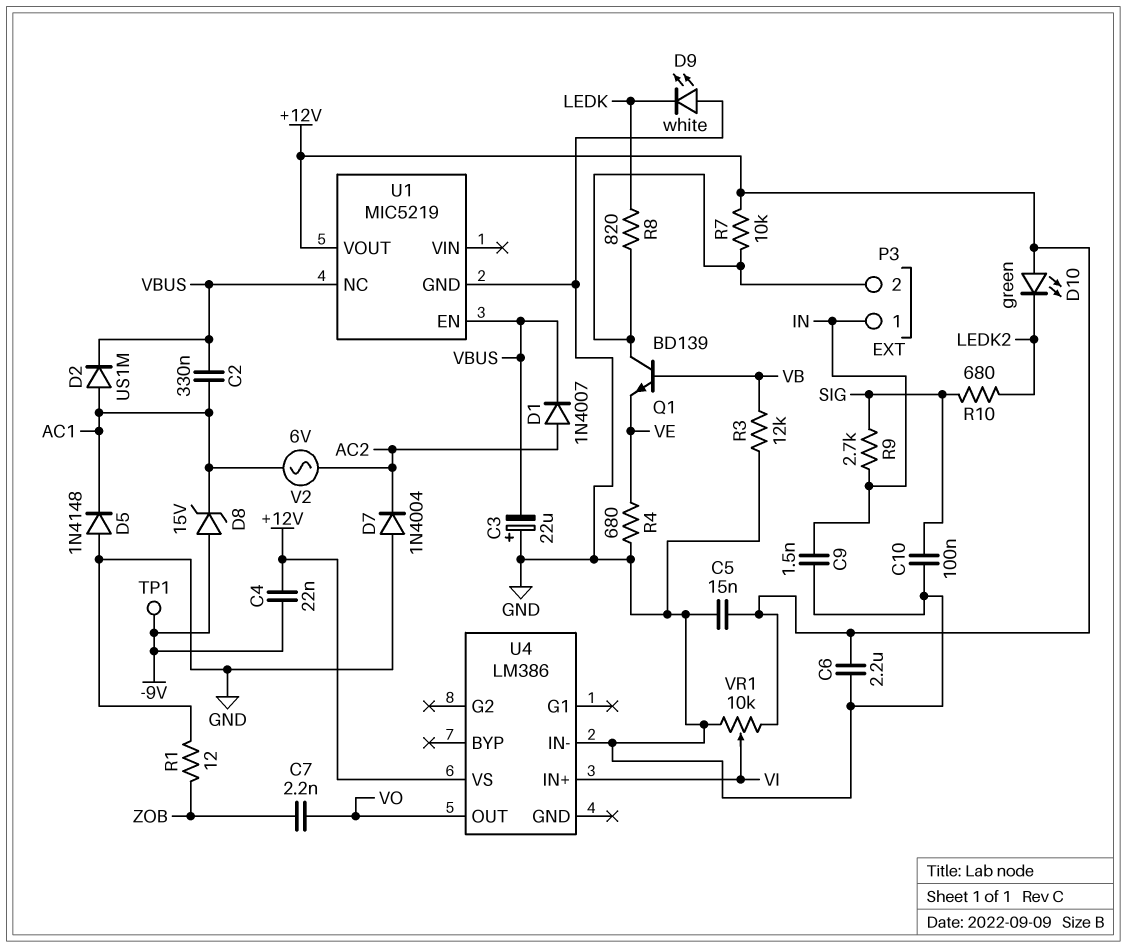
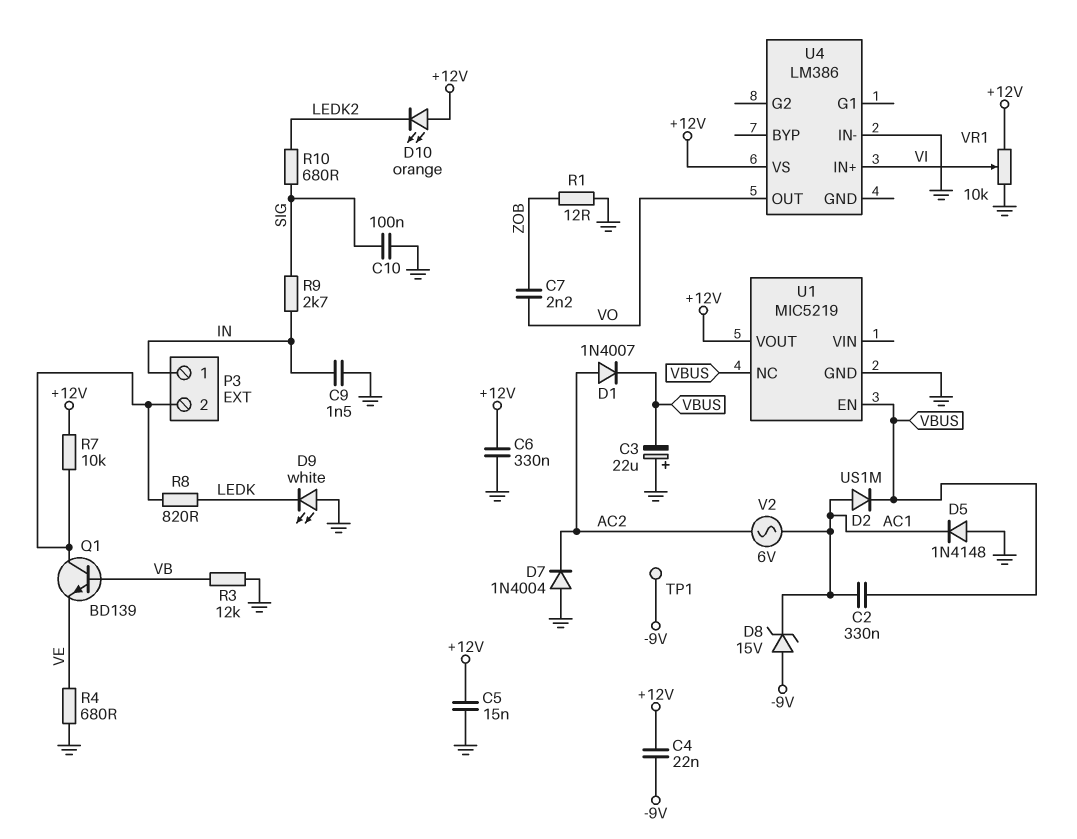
C6: 2.2uF (+12V, GND) -> 330nF (+12V, GND)
D10: LED green (A +12V, K LEDK2) -> LED orange (A +12V, K LEDK2)

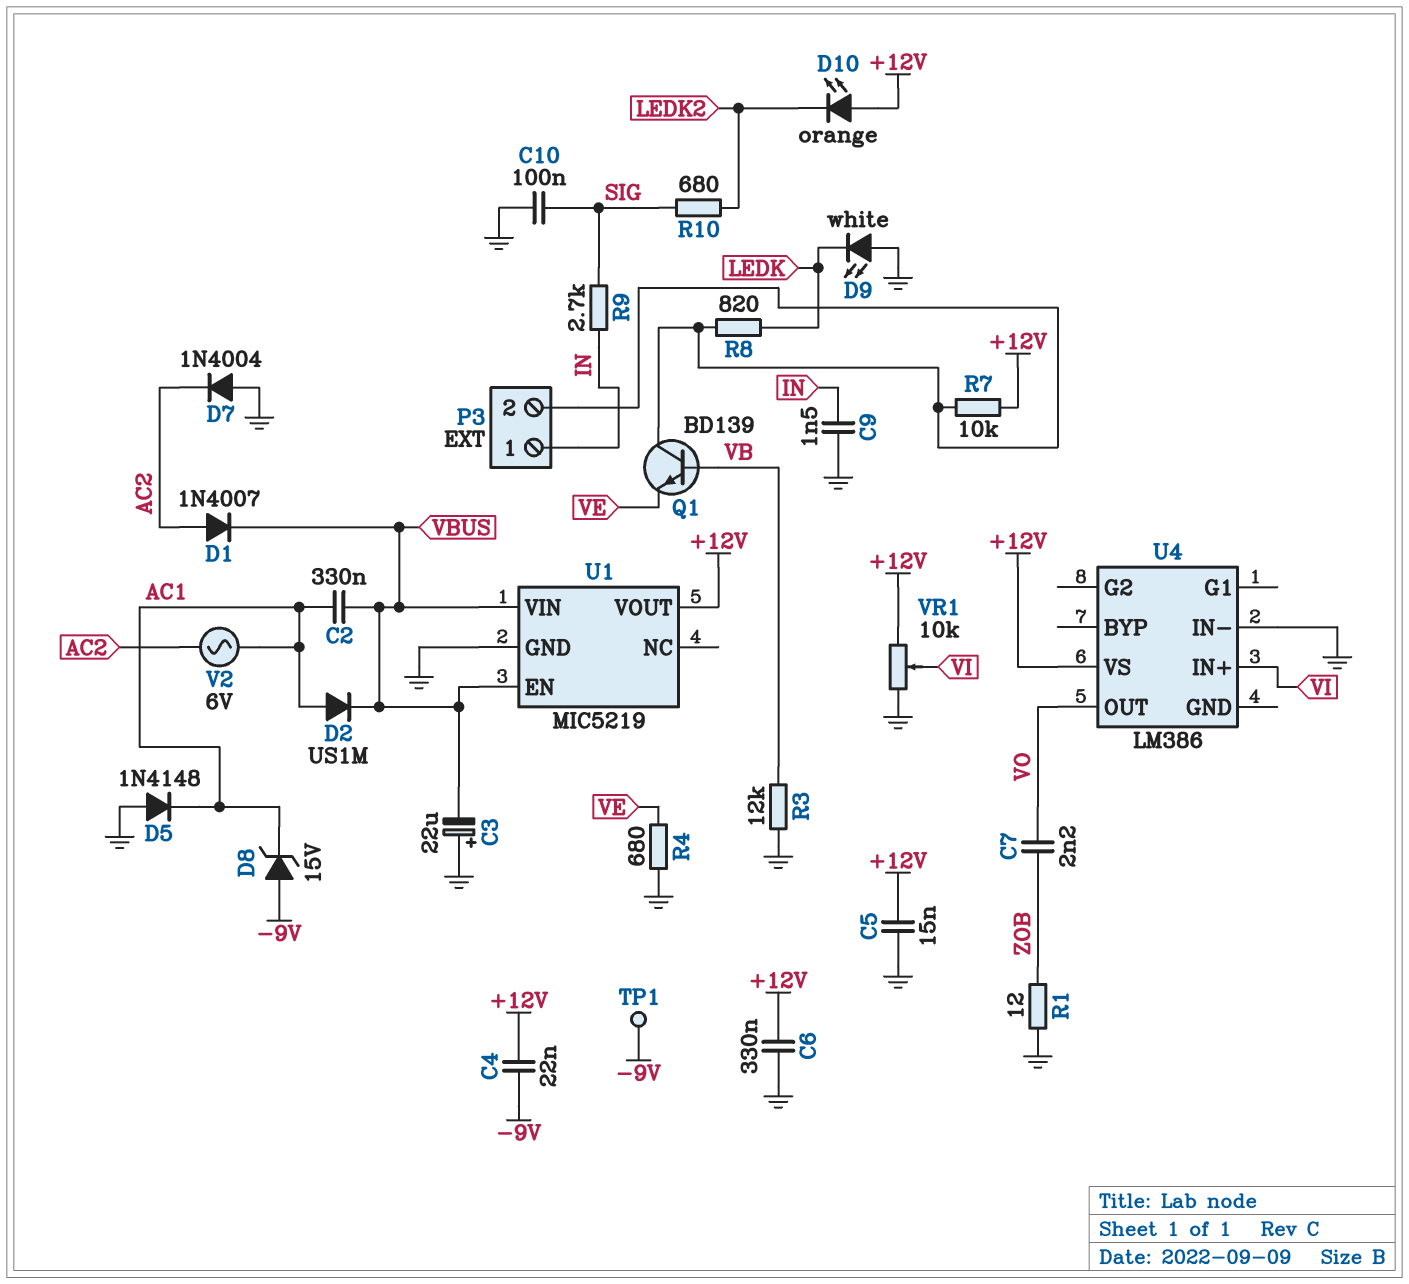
U1 pin NC: VBUS -> none
U1 pin VIN: none -> VBUS

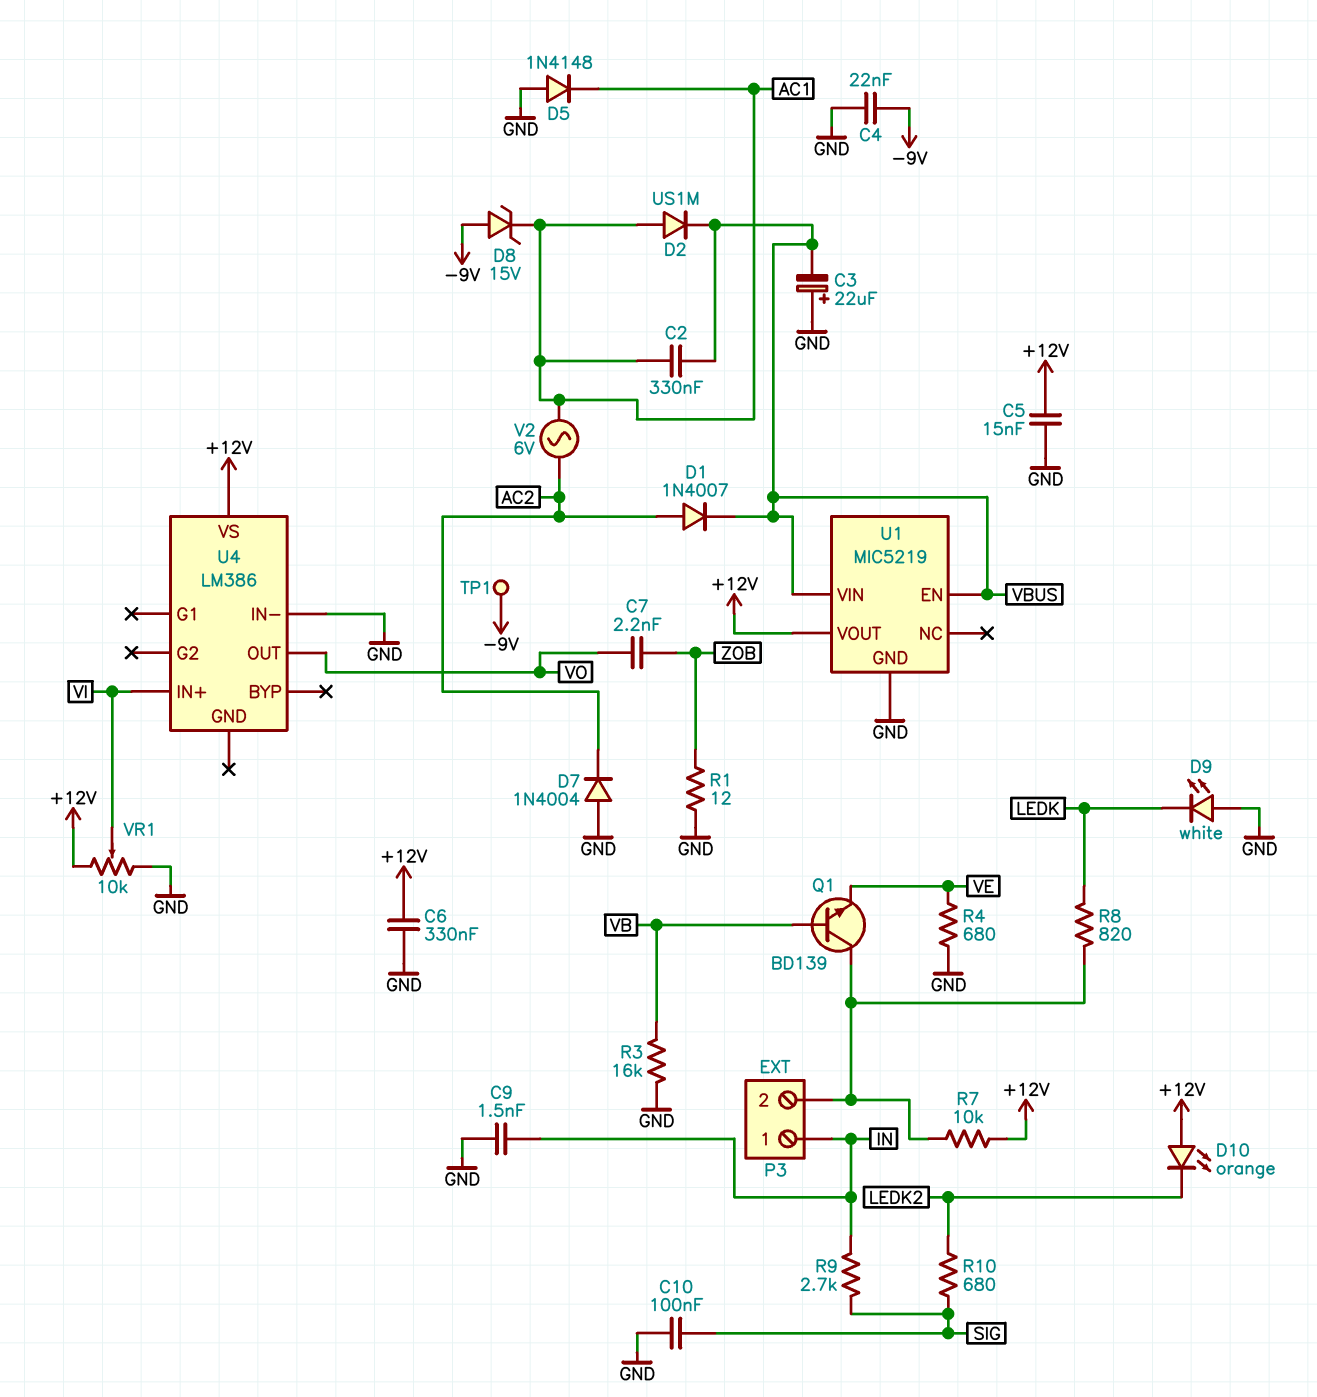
C4: 22nF (+12V, -9V) -> 22nF (-9V, GND)
R3: 12k (GND, VB) -> 16k (GND, VB)

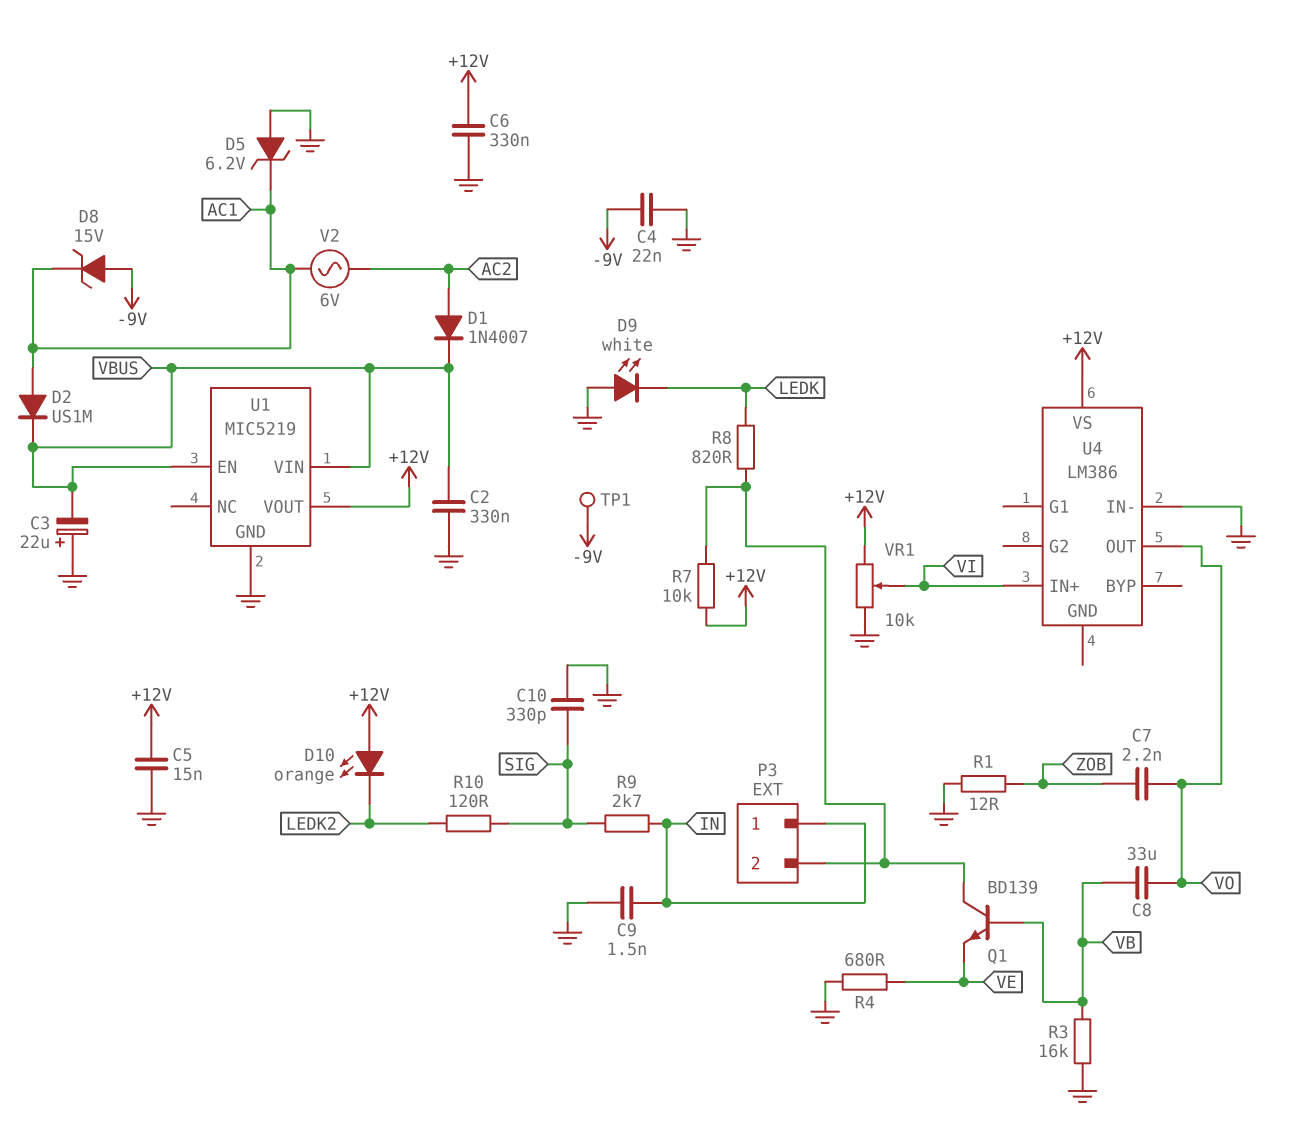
C2: 330nF (AC1, VBUS) -> 330nF (GND, VBUS)
C8: none -> 33uF (VB, VO)
C10: 100nF (GND, SIG) -> 330pF (GND, SIG)
D5: diode 1N4148 (A GND, K AC1) -> zener 6.2V (A GND, K AC1)
D7: diode 1N4004 (A GND, K AC2) -> none
R10: 680 (LEDK2, SIG) -> 120 (LEDK2, SIG)

